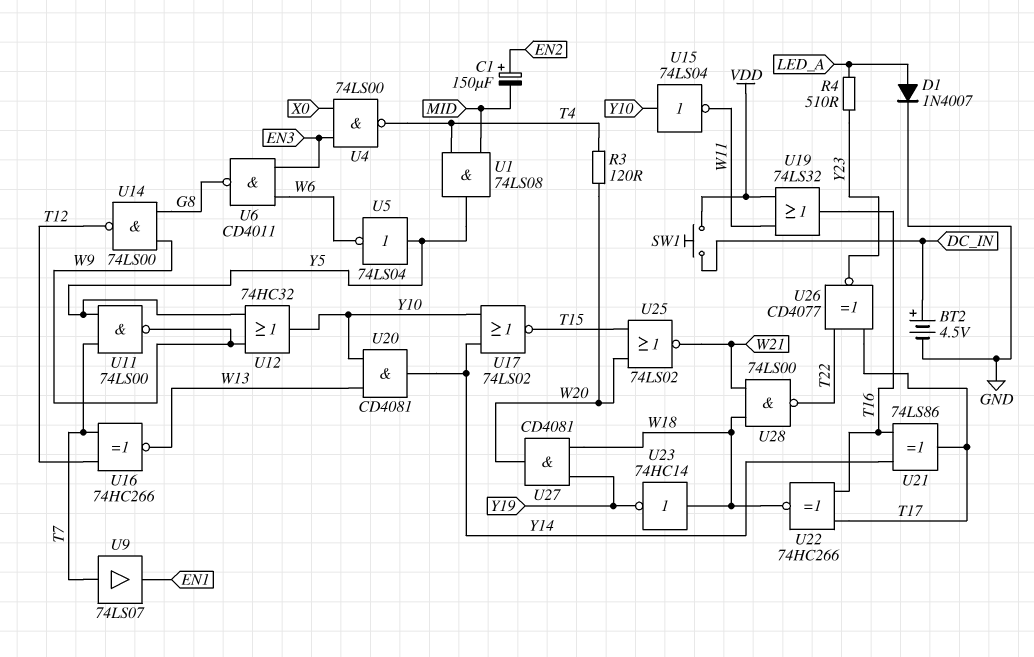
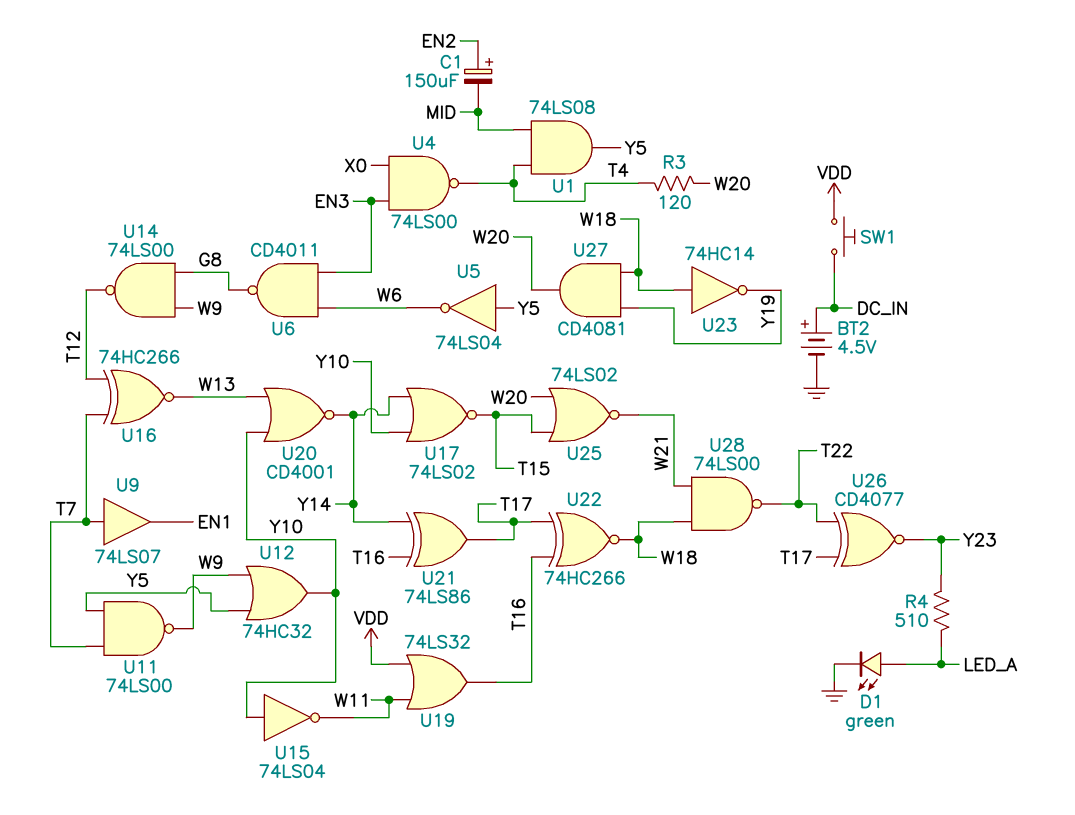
D1: diode 1N4007 (A LED_A, K GND) -> LED green (A LED_A, K GND)
U20: AND CD4081 (in W13, in Y10, out Y14) -> NOR CD4001 (in W13, in Y10, out Y14)

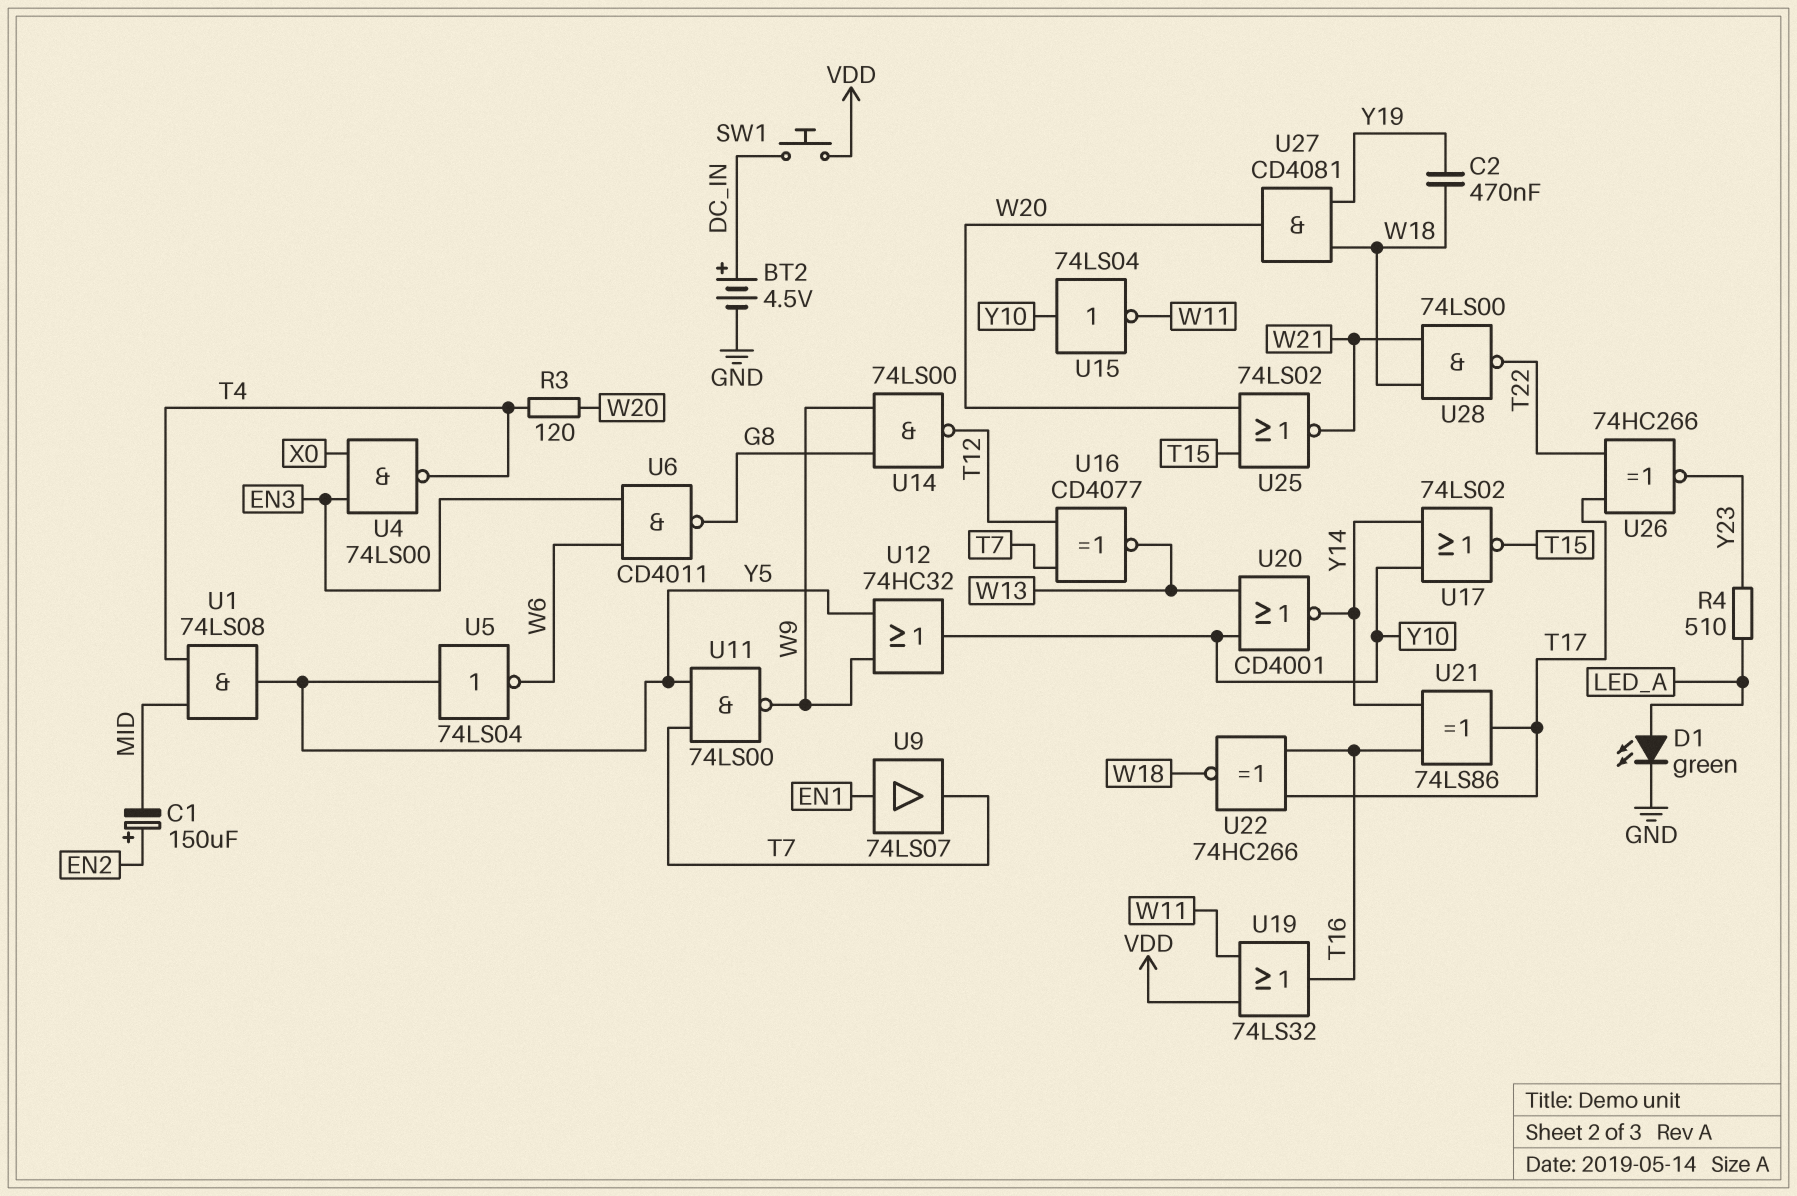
C2: none -> 470nF (W18, Y19)
U9: buffer 74LS07 (in T7, out EN1) -> buffer 74LS07 (in EN1, out T7)
U16: XNOR 74HC266 (in T7, in T12, out W13) -> XNOR CD4077 (in T7, in T12, out W13)
U23: NOT 74HC14 (in W18, out Y19) -> none
U26: XNOR CD4077 (in T17, in T22, out Y23) -> XNOR 74HC266 (in T17, in T22, out Y23)

